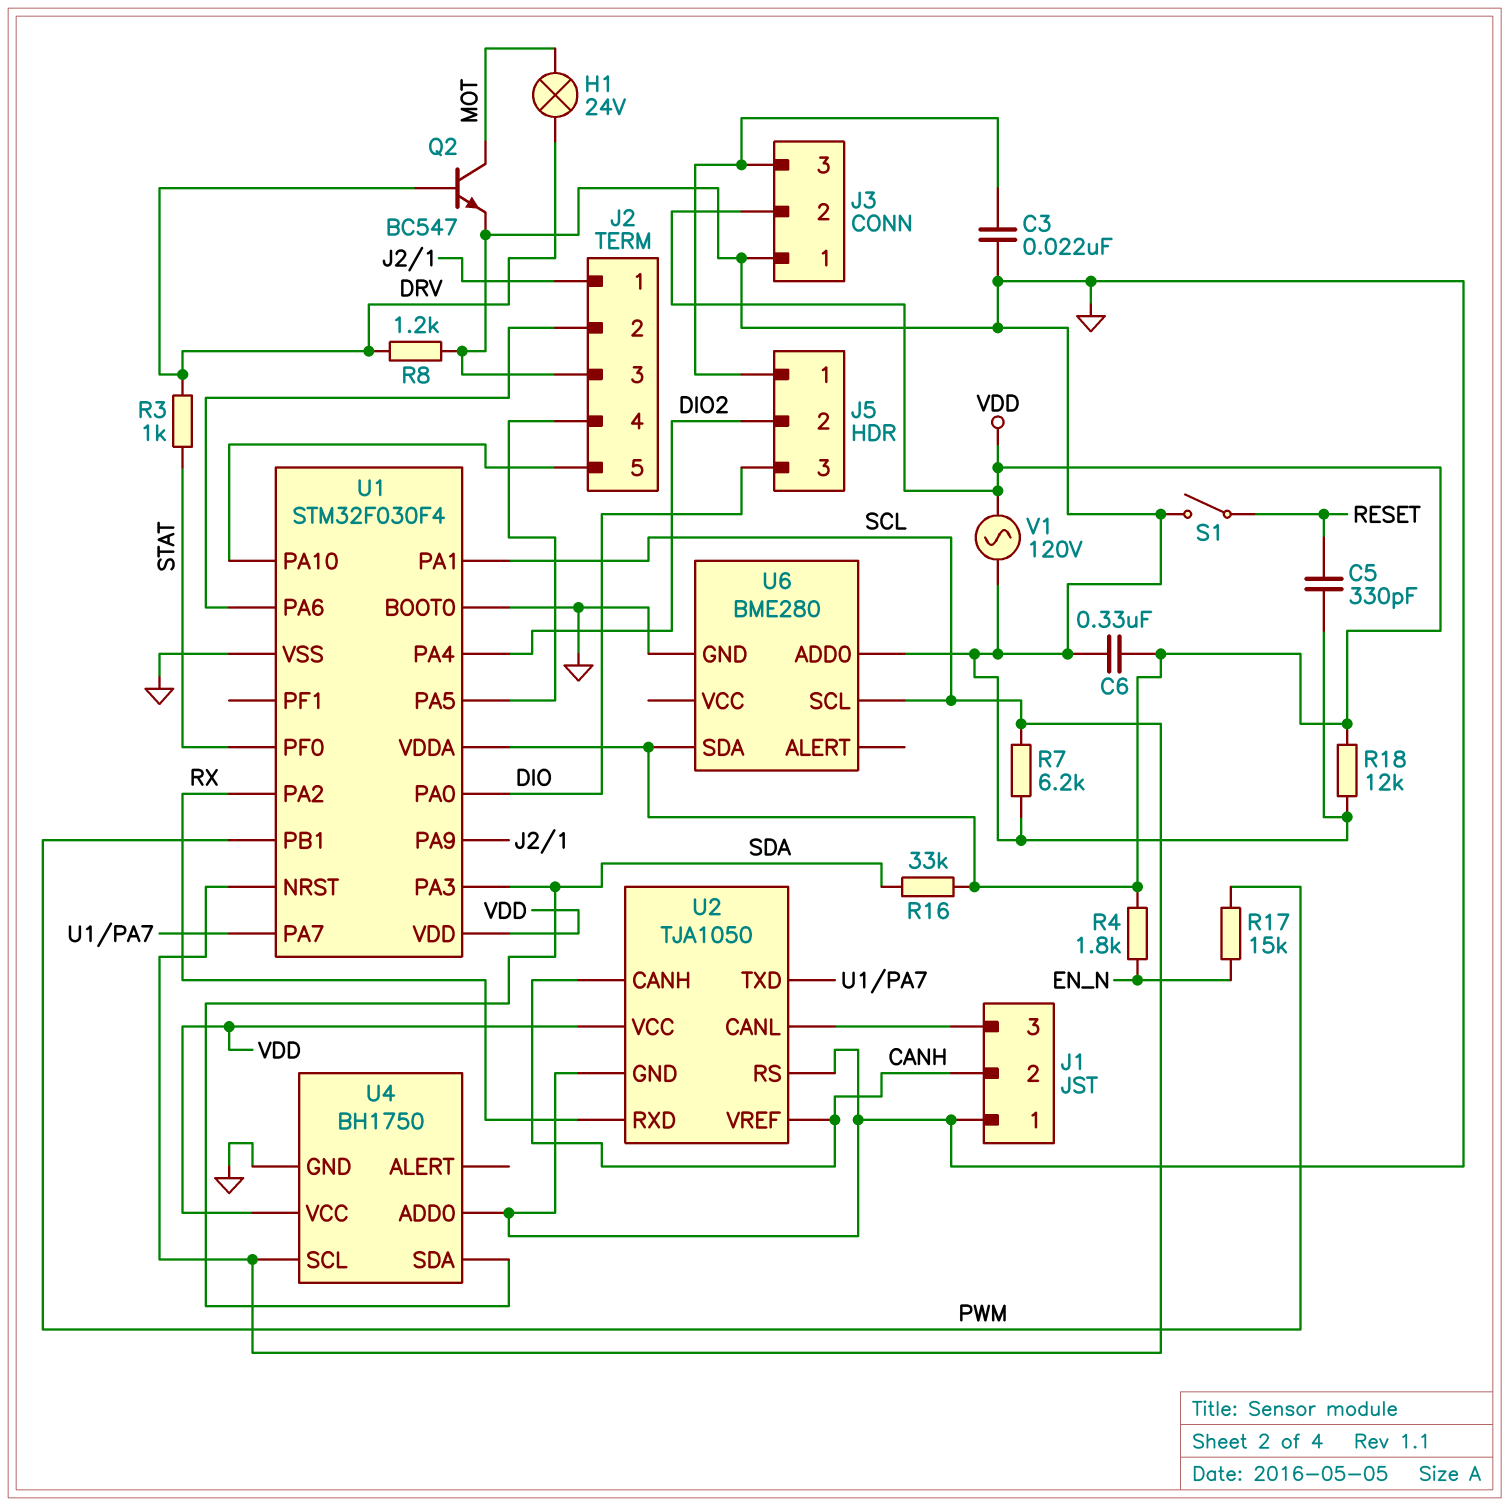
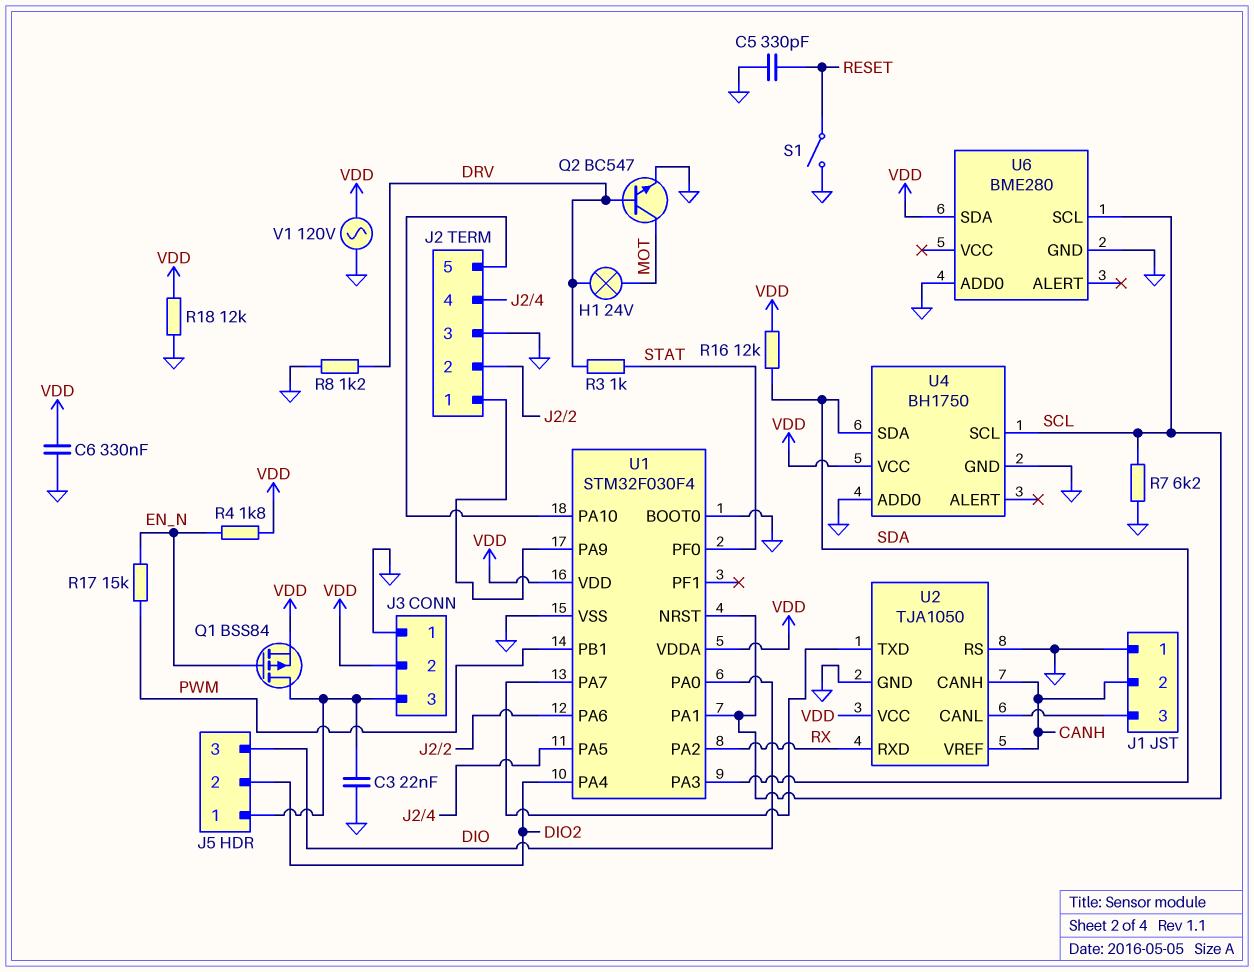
Q1: none -> PMOS BSS84 (G EN_N, D J3/3, S VDD)
R16: 33k (SDA, VDD) -> 12k (SDA, VDD)

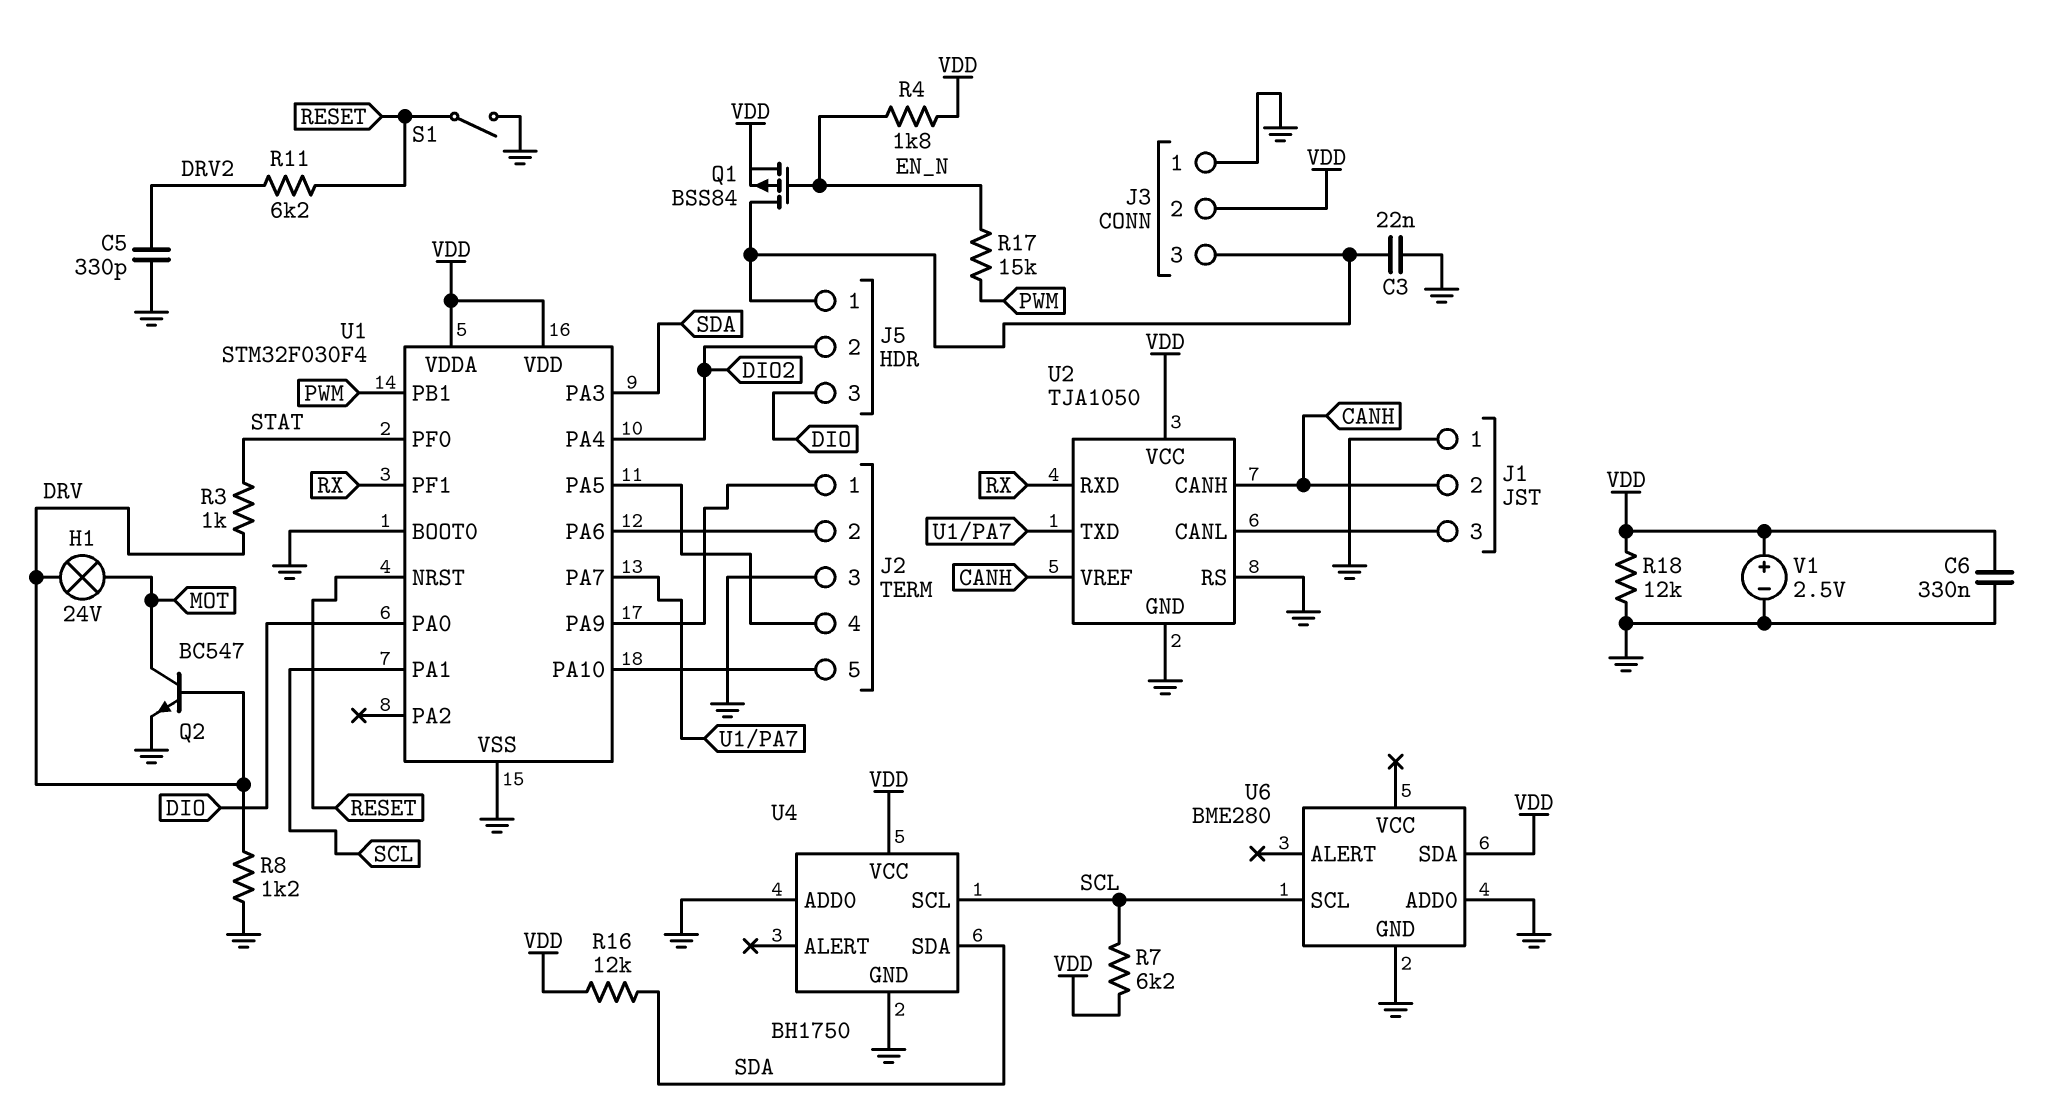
C5: 330pF (GND, RESET) -> 330pF (DRV2, GND)
R7: 6.2k (GND, SCL) -> 6.2k (SCL, VDD)
R11: none -> 6.2k (DRV2, RESET)
U1 pin NRST: SCL -> RESET
U1 pin PA2: RX -> none
U1 pin PF1: none -> RX
V1: AC 120V (GND, VDD) -> 2.5V (plus VDD, minus GND)

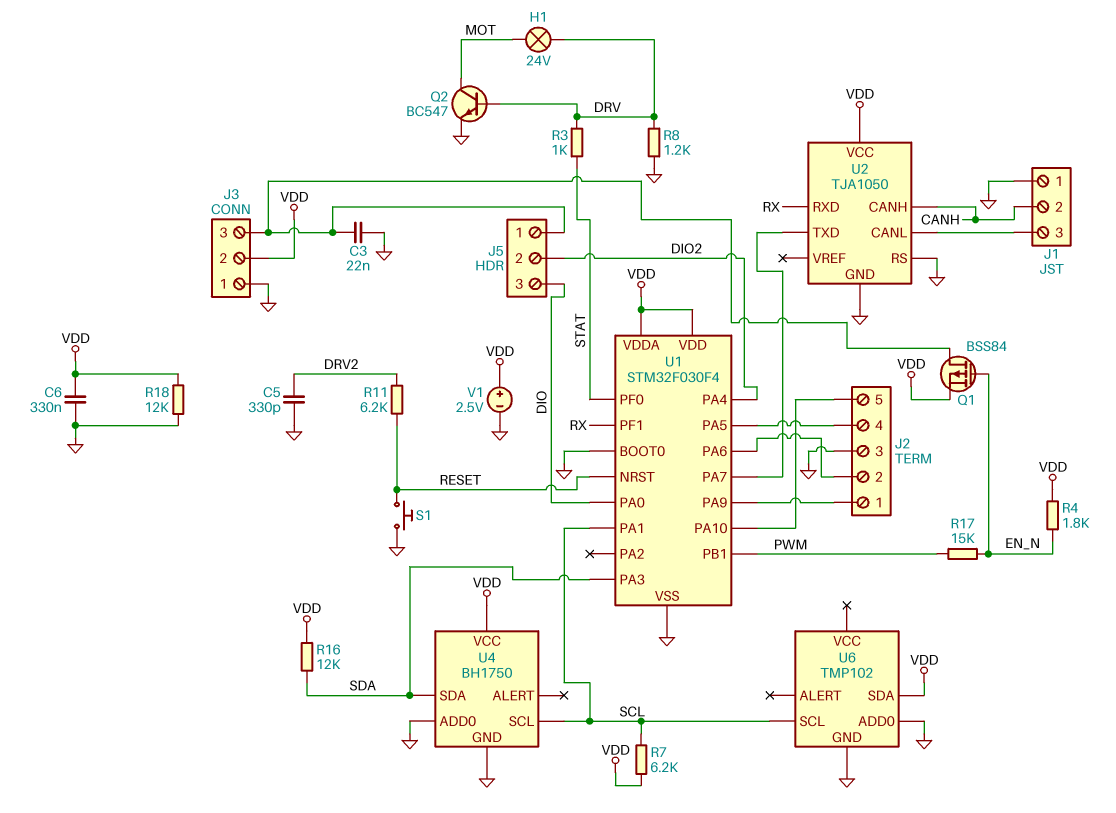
S1: switch (GND, RESET) -> button (GND, RESET)
U2 pin VREF: CANH -> none
U6: BME280 -> TMP102

